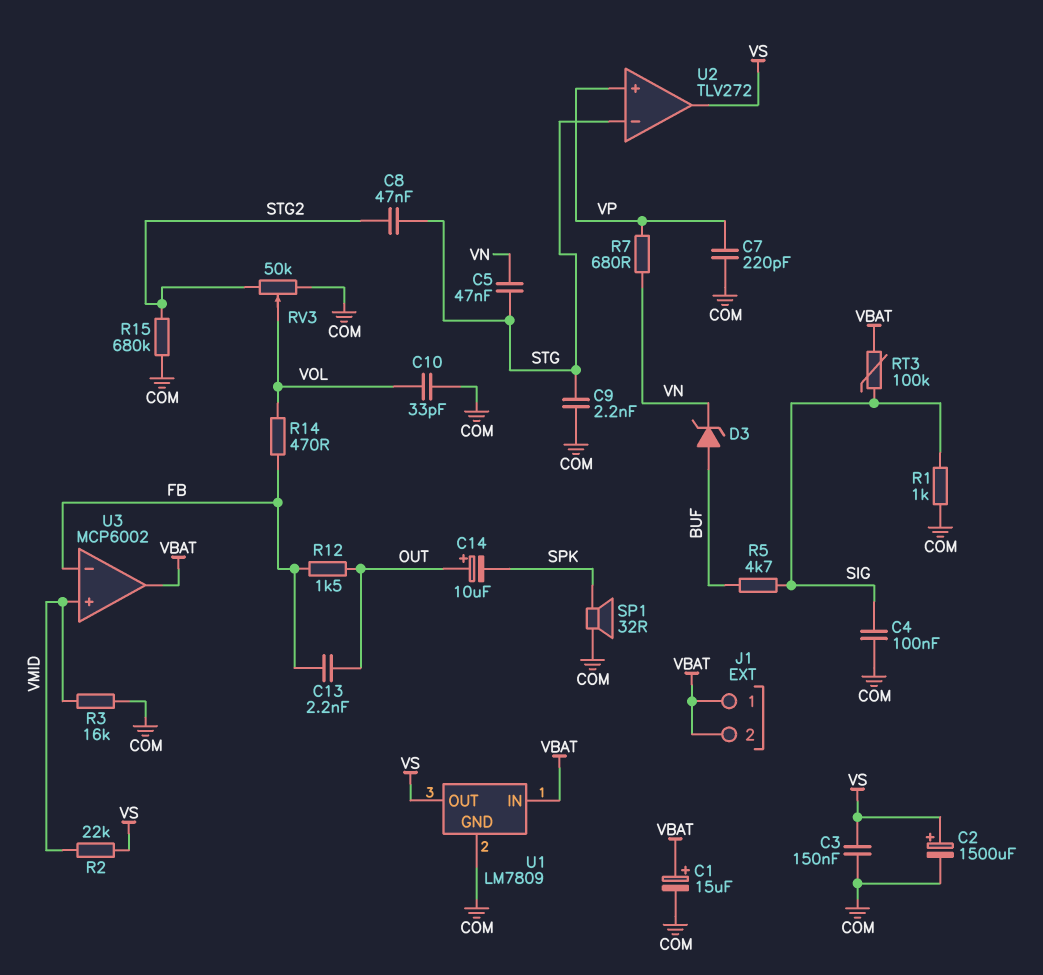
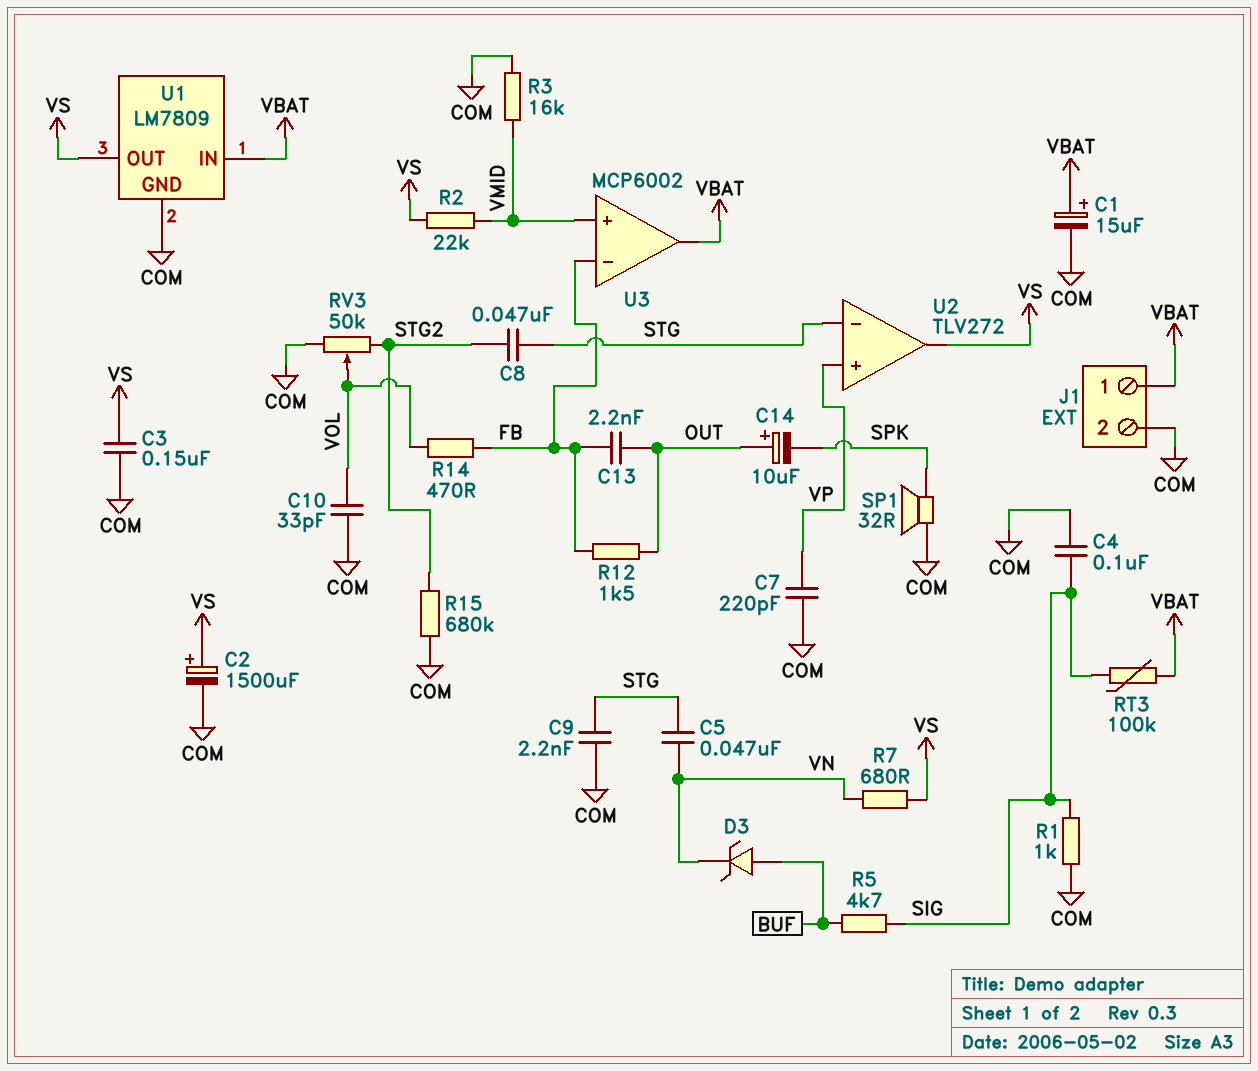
J1 pin 2: VBAT -> COM
R7: 680 (VN, VP) -> 680 (VN, VS)

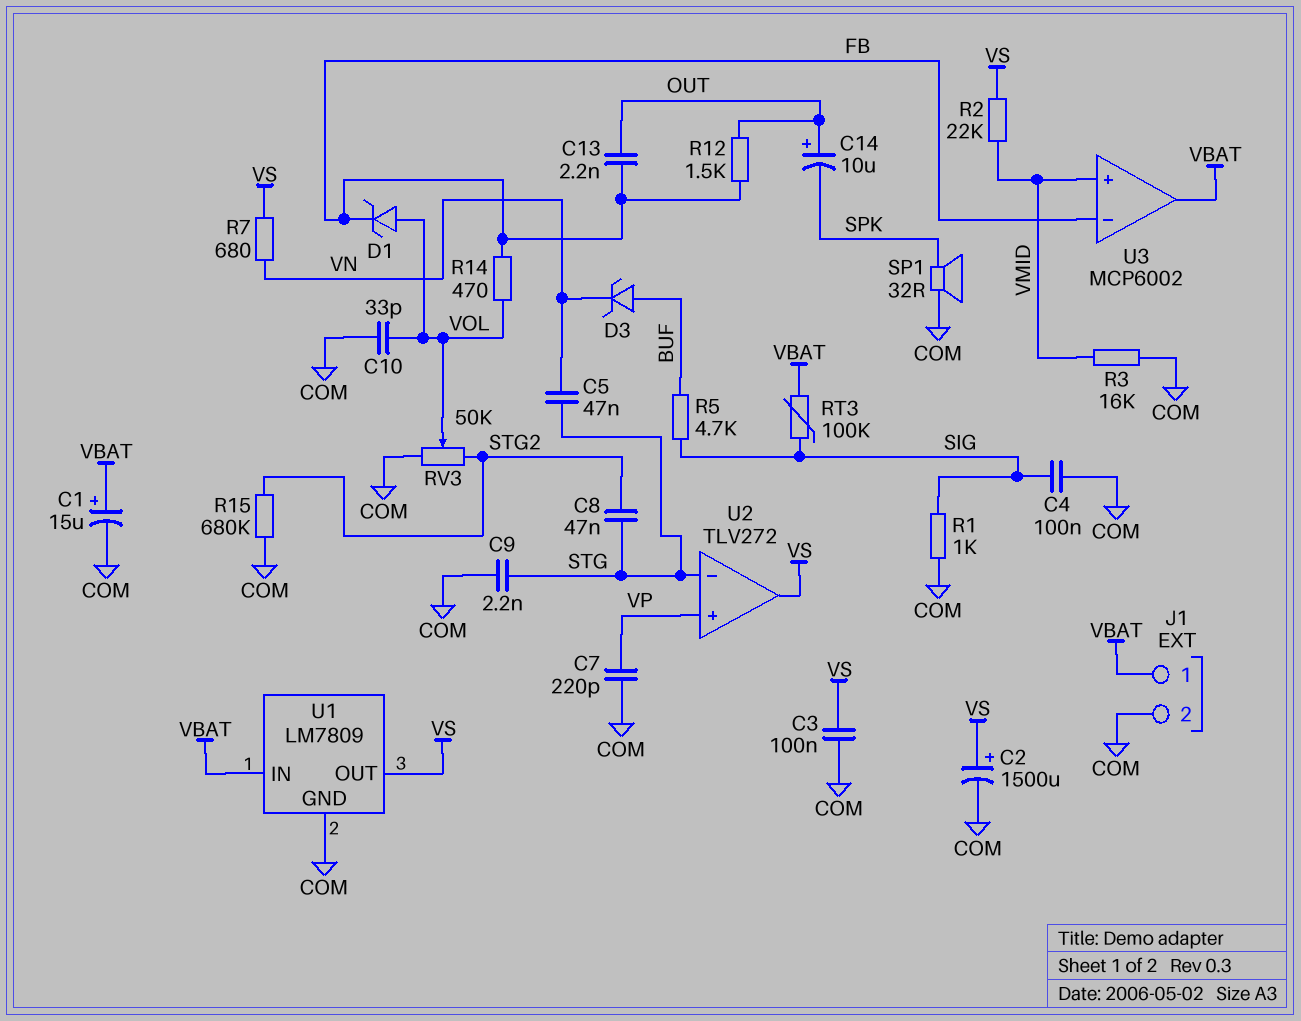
C3: 150nF (COM, VS) -> 100nF (COM, VS)
D1: none -> zener (A VOL, K FB)

